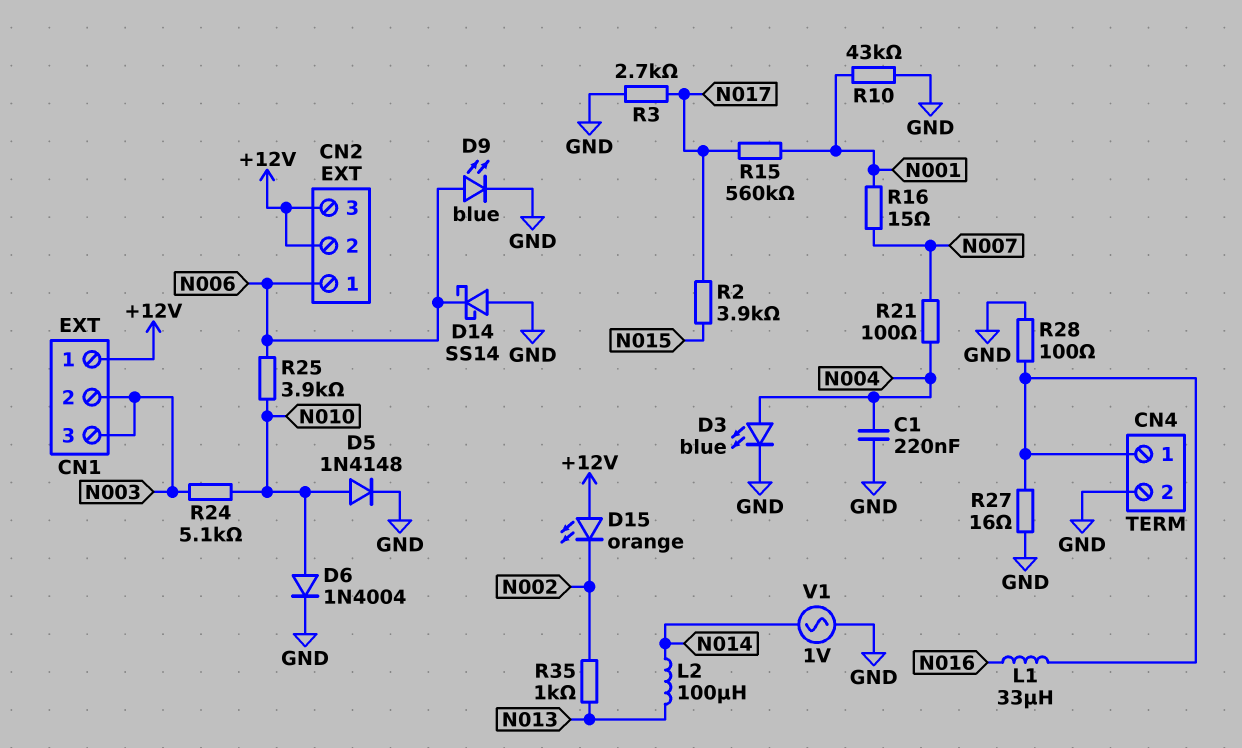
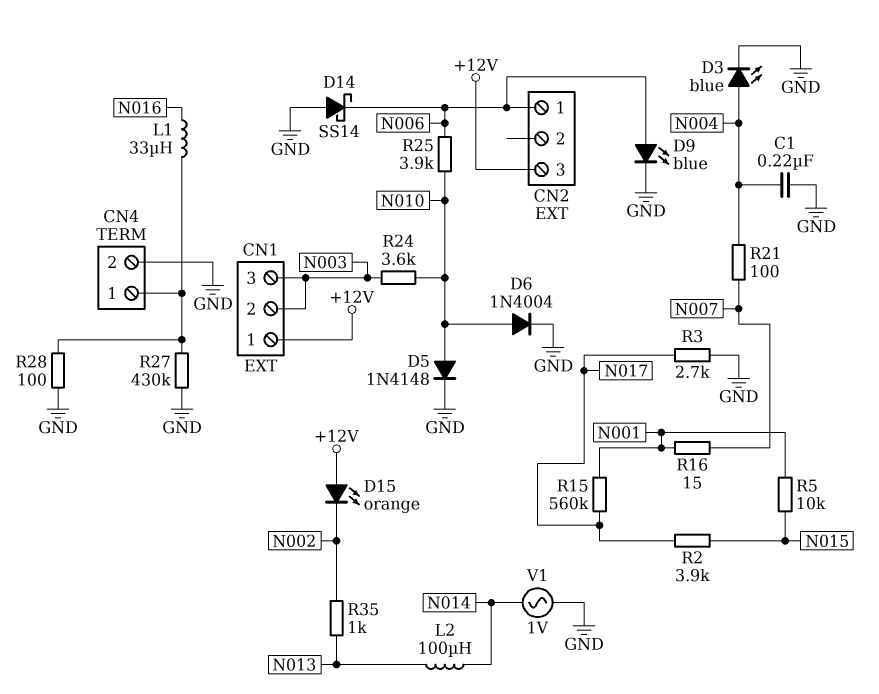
CN2 pin 2: +12V -> none
R5: none -> 10k (N001, N015)
R10: 43k (GND, N001) -> none
R24: 5.1k (N003, N010) -> 3.6k (N003, N010)
R27: 16 (CN4/1, GND) -> 430k (CN4/1, GND)

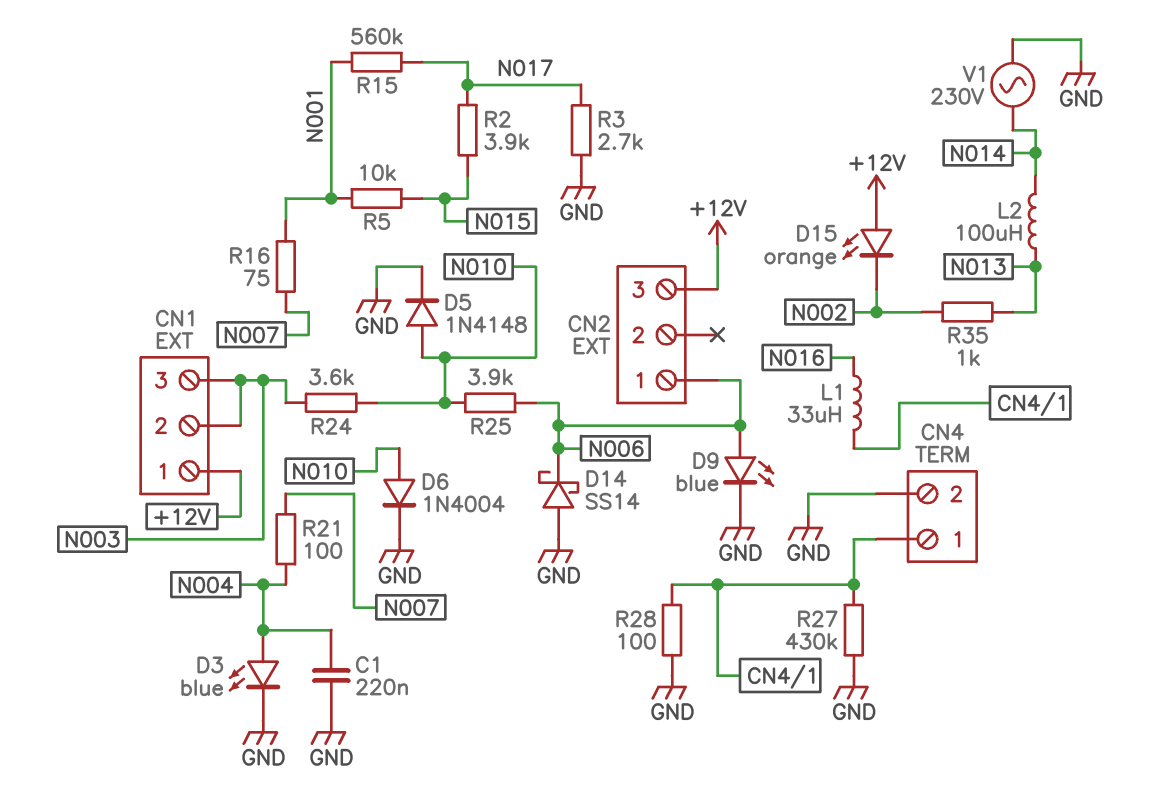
R16: 15 (N001, N007) -> 75 (N001, N007)
V1: AC 1V (GND, N014) -> AC 230V (GND, N014)

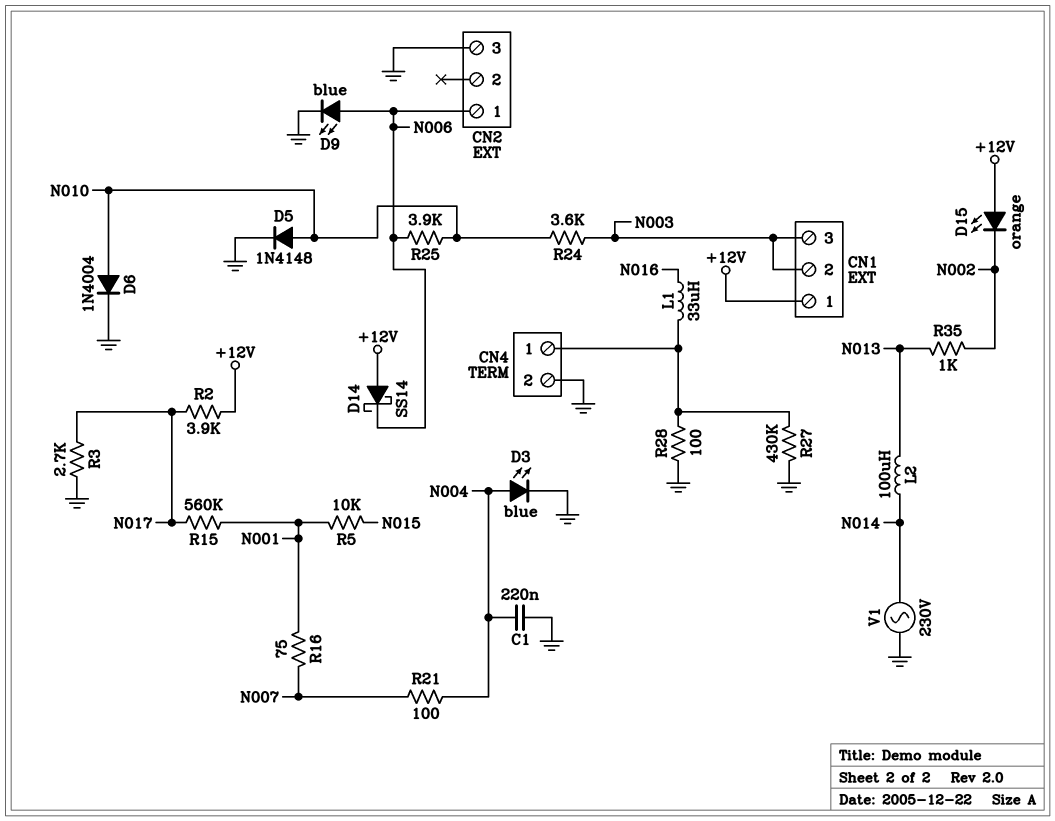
CN2 pin 3: +12V -> GND
D14: schottky SS14 (A GND, K N006) -> schottky SS14 (A +12V, K N006)
R2: 3.9k (N015, N017) -> 3.9k (+12V, N017)

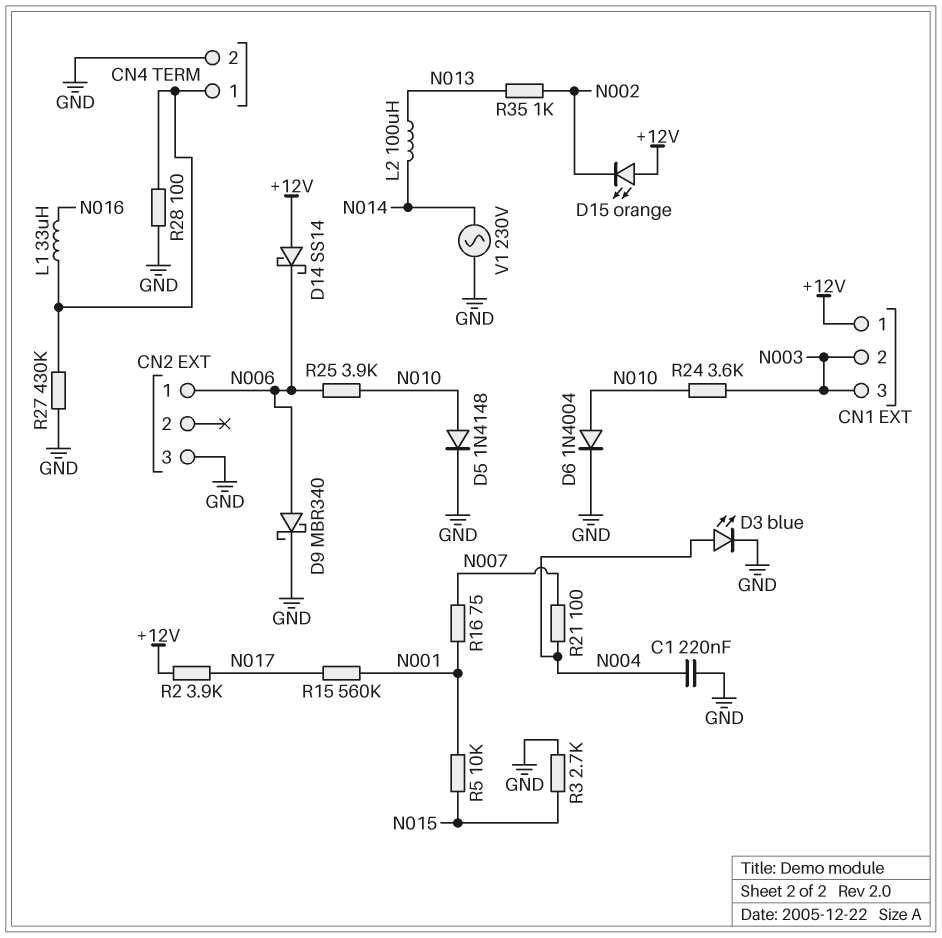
D9: LED blue (A N006, K GND) -> schottky MBR340 (A N006, K GND)
R3: 2.7k (GND, N017) -> 2.7k (GND, N015)

